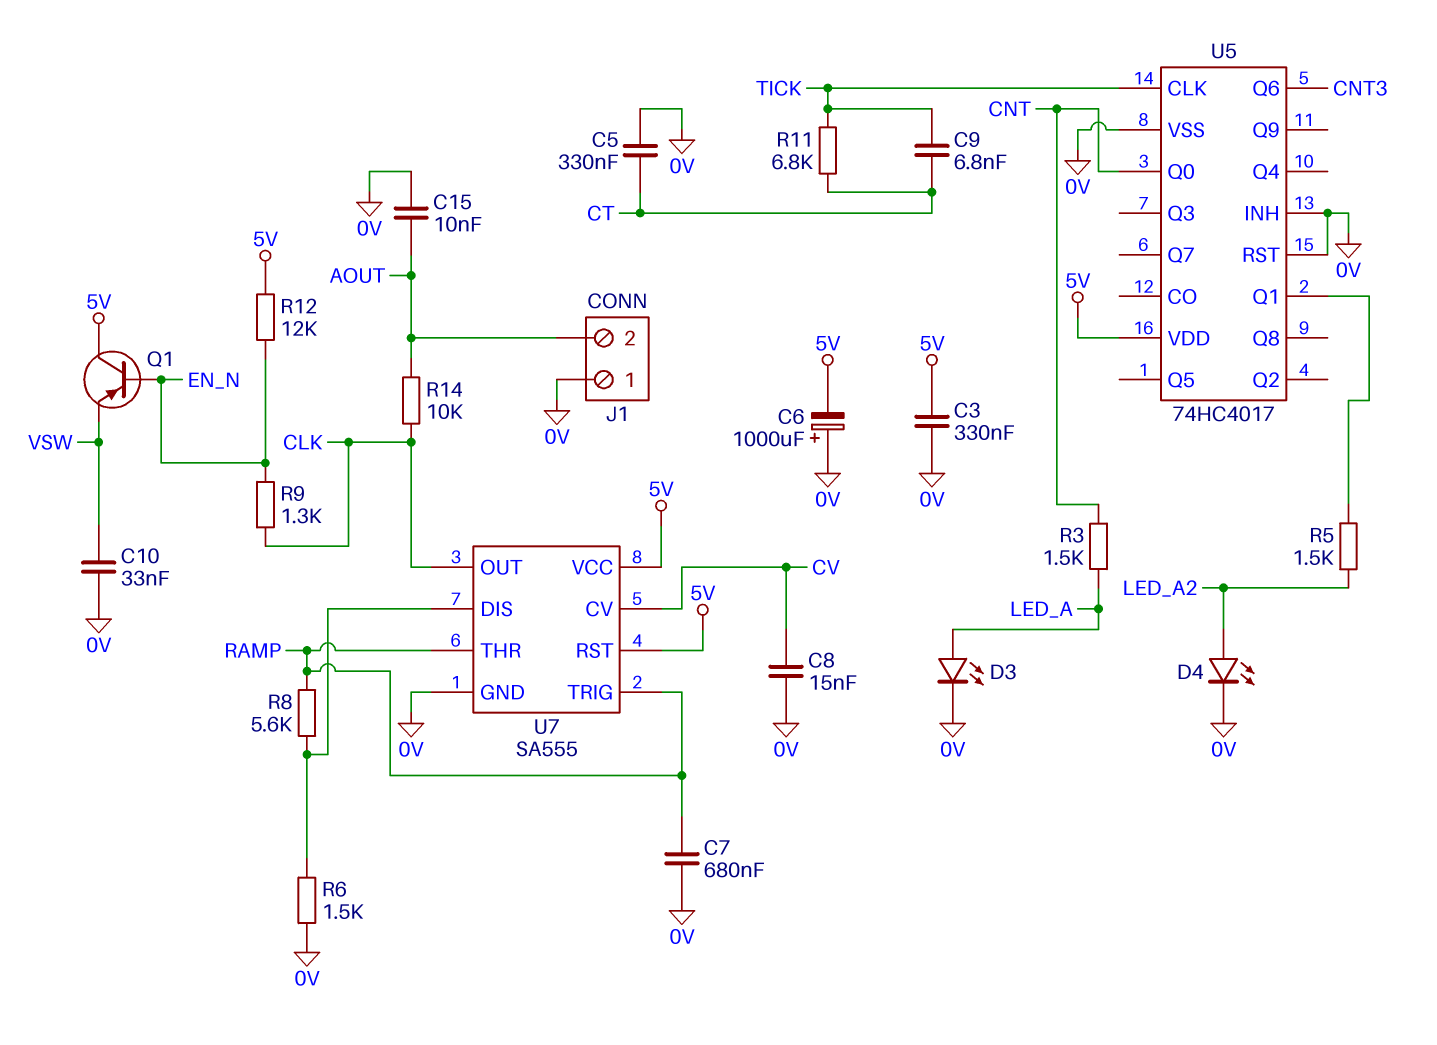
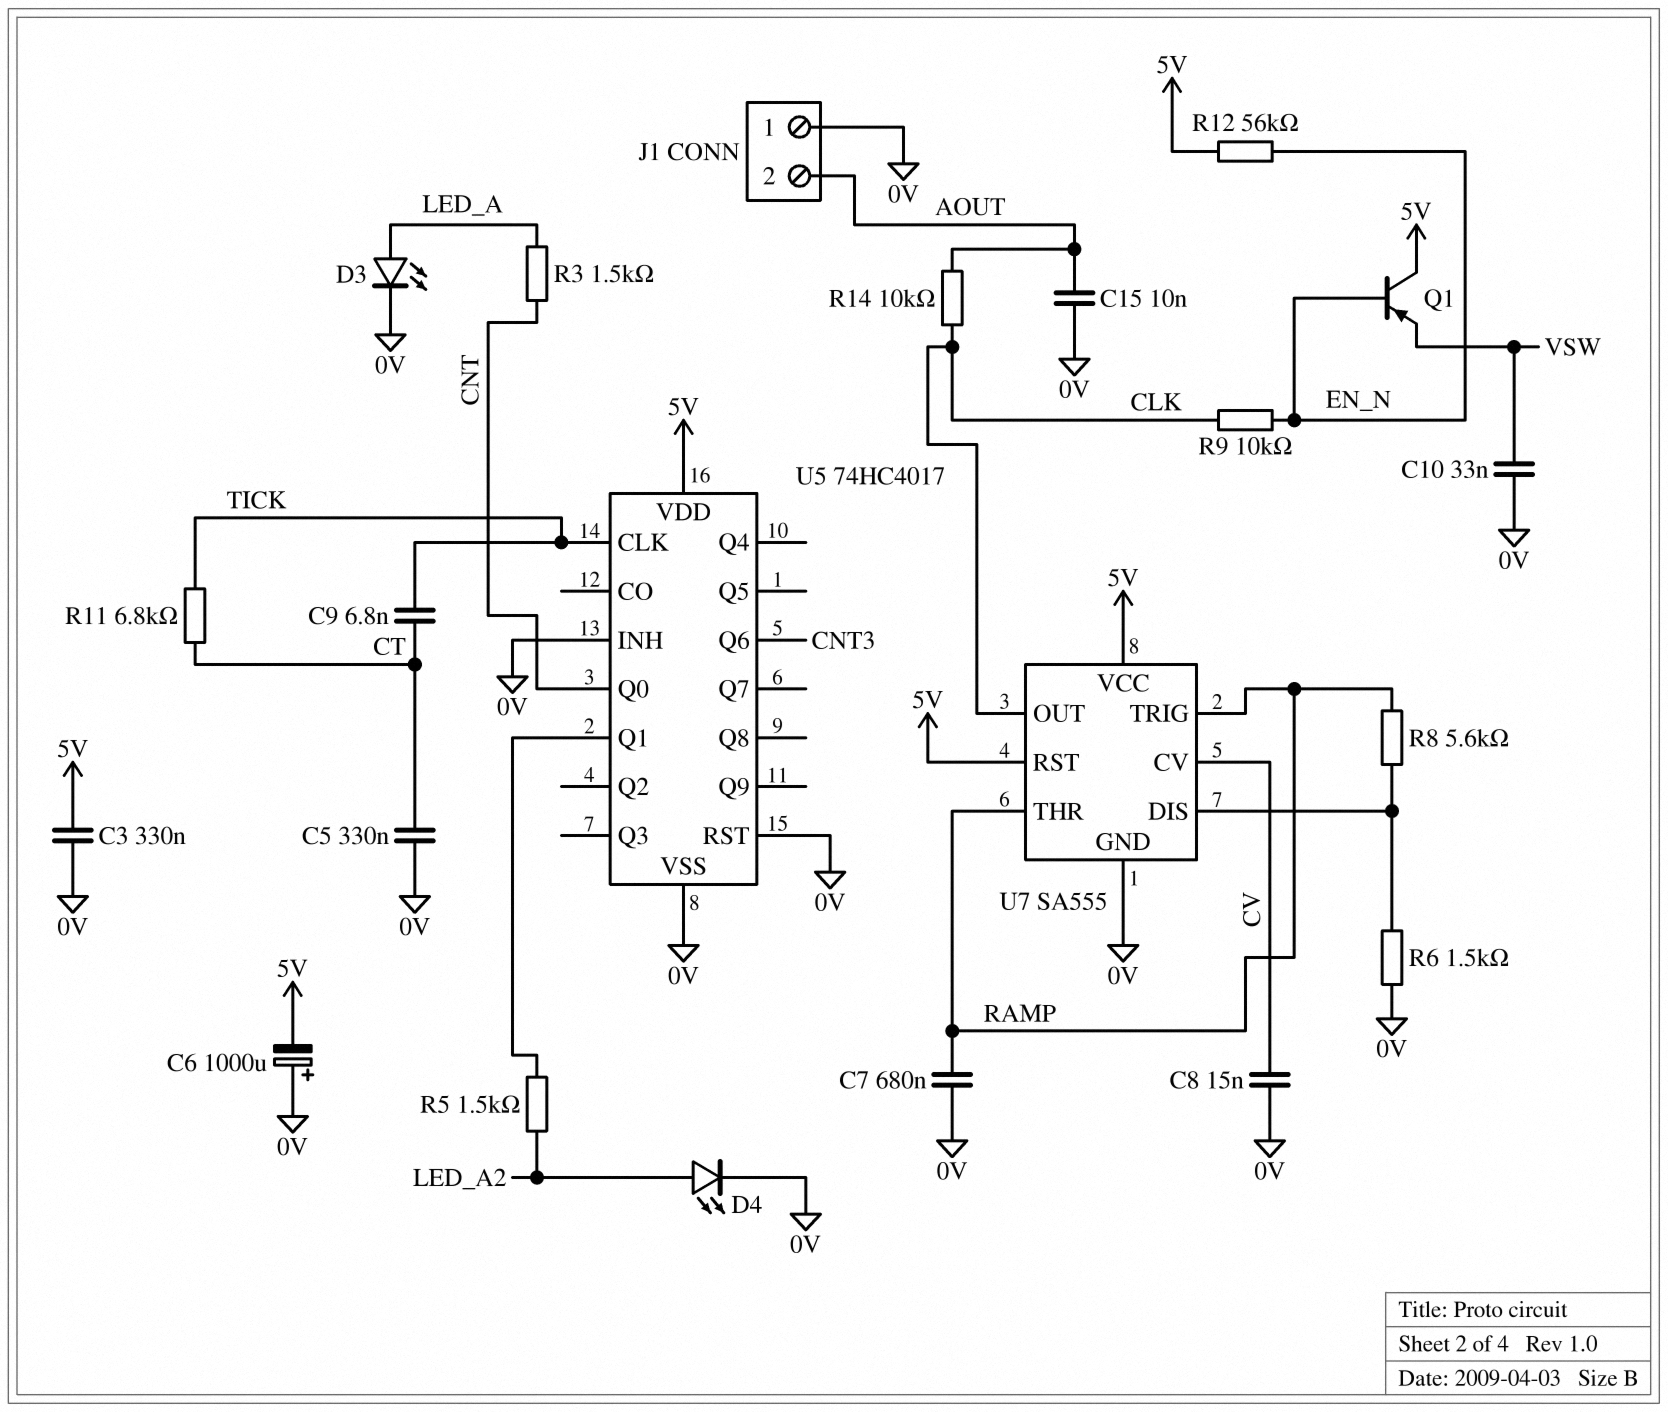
R9: 1.3k (CLK, EN_N) -> 10k (CLK, EN_N)
R12: 12k (5V, EN_N) -> 56k (5V, EN_N)

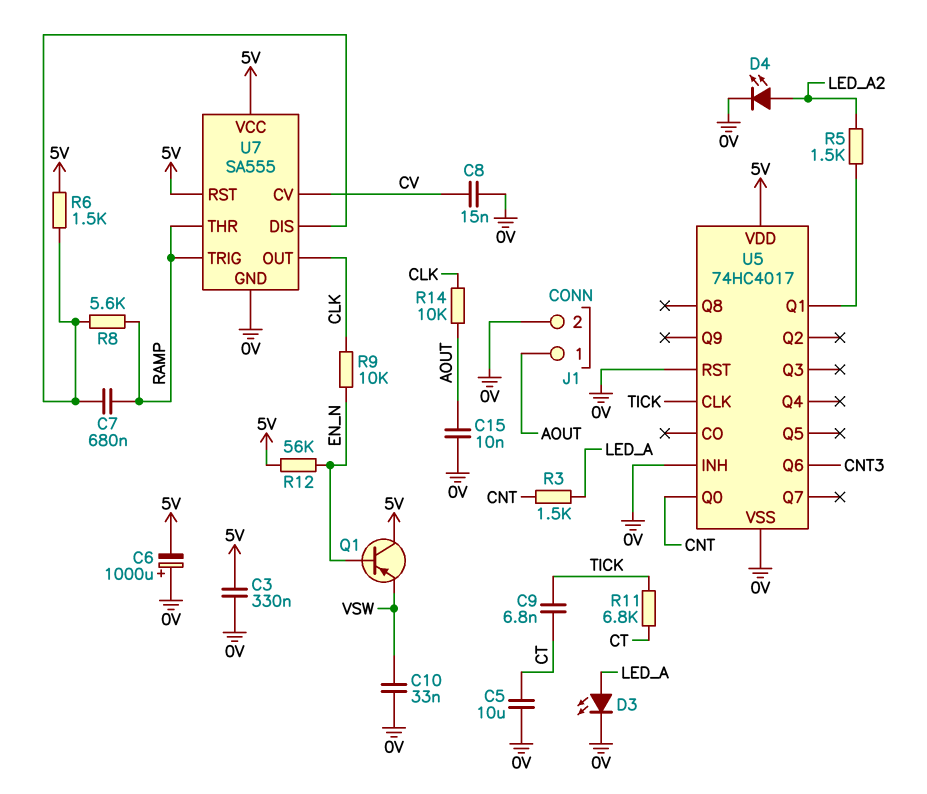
C5: 330nF (0V, CT) -> 10uF (0V, CT)
C7: 680nF (0V, RAMP) -> 680nF (RAMP, U7/DIS)
J1 pin 1: 0V -> AOUT
J1 pin 2: AOUT -> 0V
R6: 1.5k (0V, U7/DIS) -> 1.5k (5V, U7/DIS)

